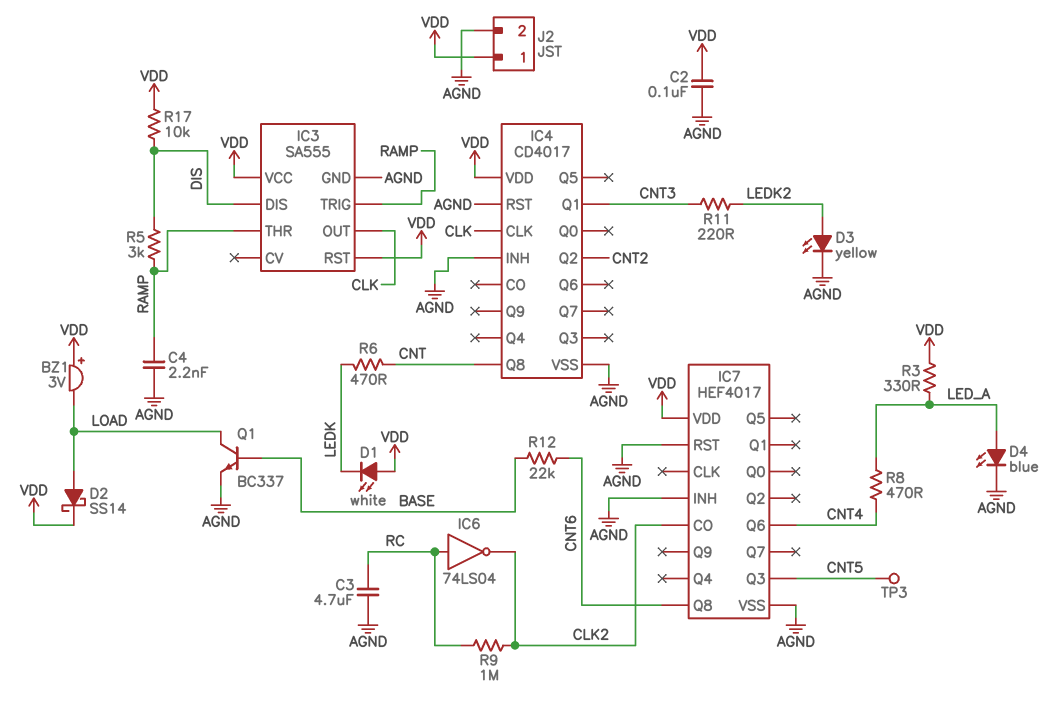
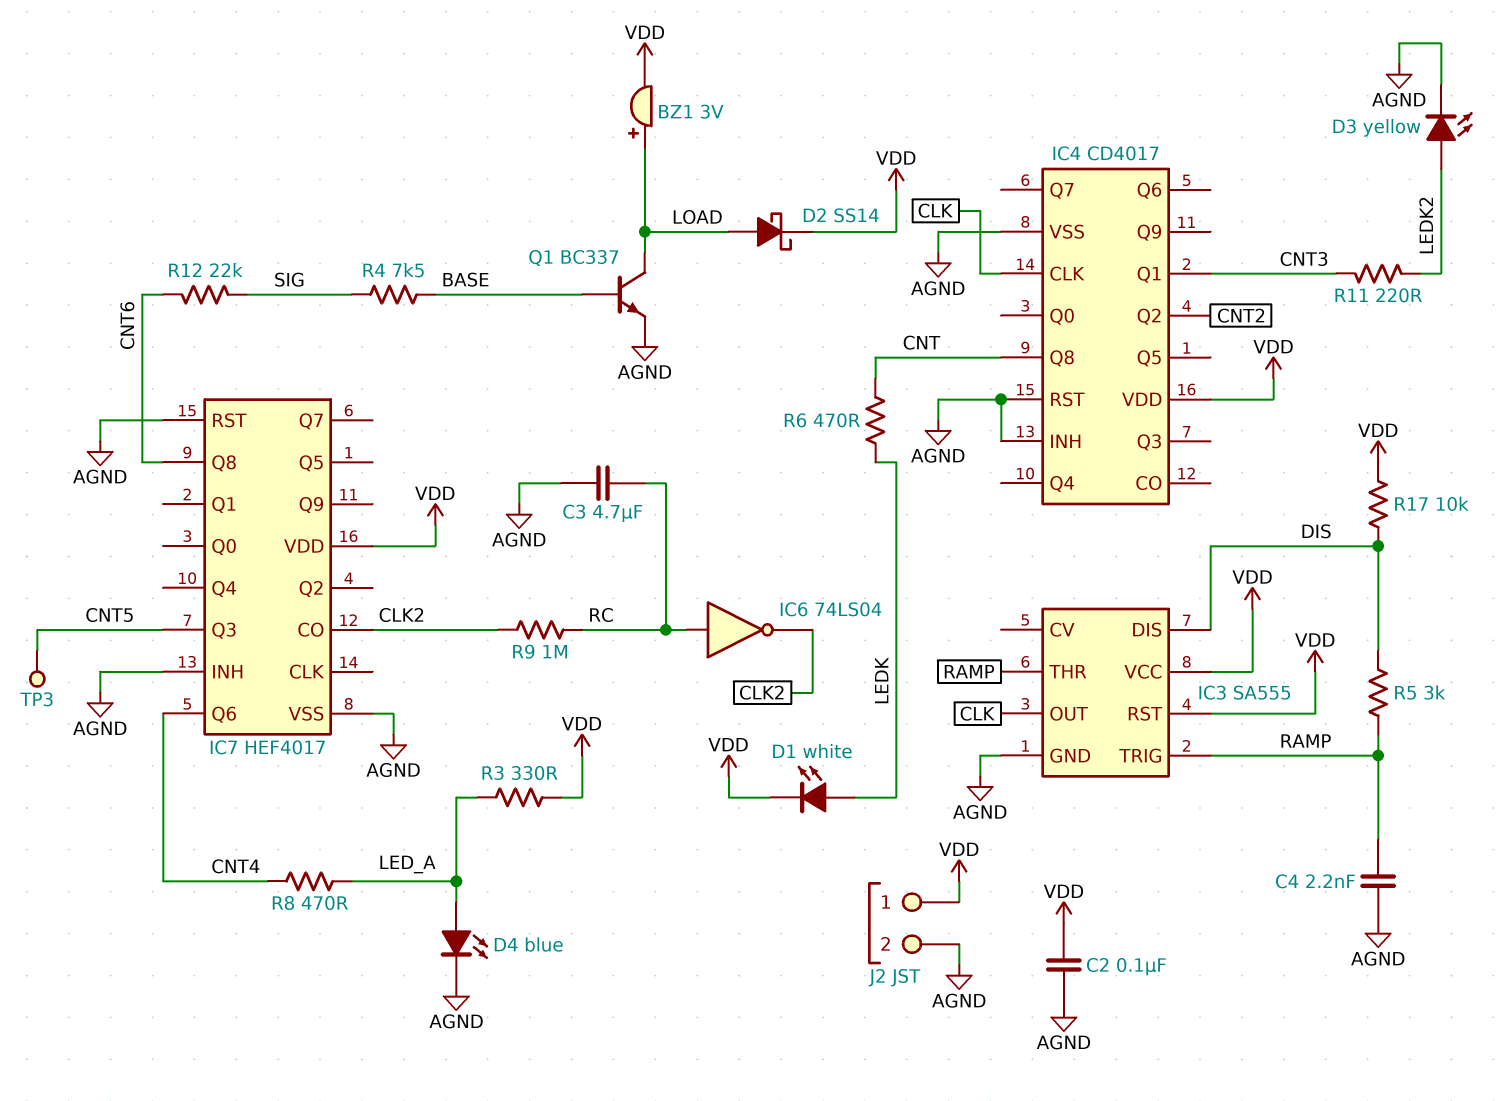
BZ1: buzzer 3V (plus VDD, minus LOAD) -> buzzer 3V (plus LOAD, minus VDD)
D1: LED white (A VDD, K LEDK) -> LED white (A LEDK, K VDD)
R4: none -> 7.5k (BASE, SIG)
R12: 22k (BASE, CNT6) -> 22k (CNT6, SIG)

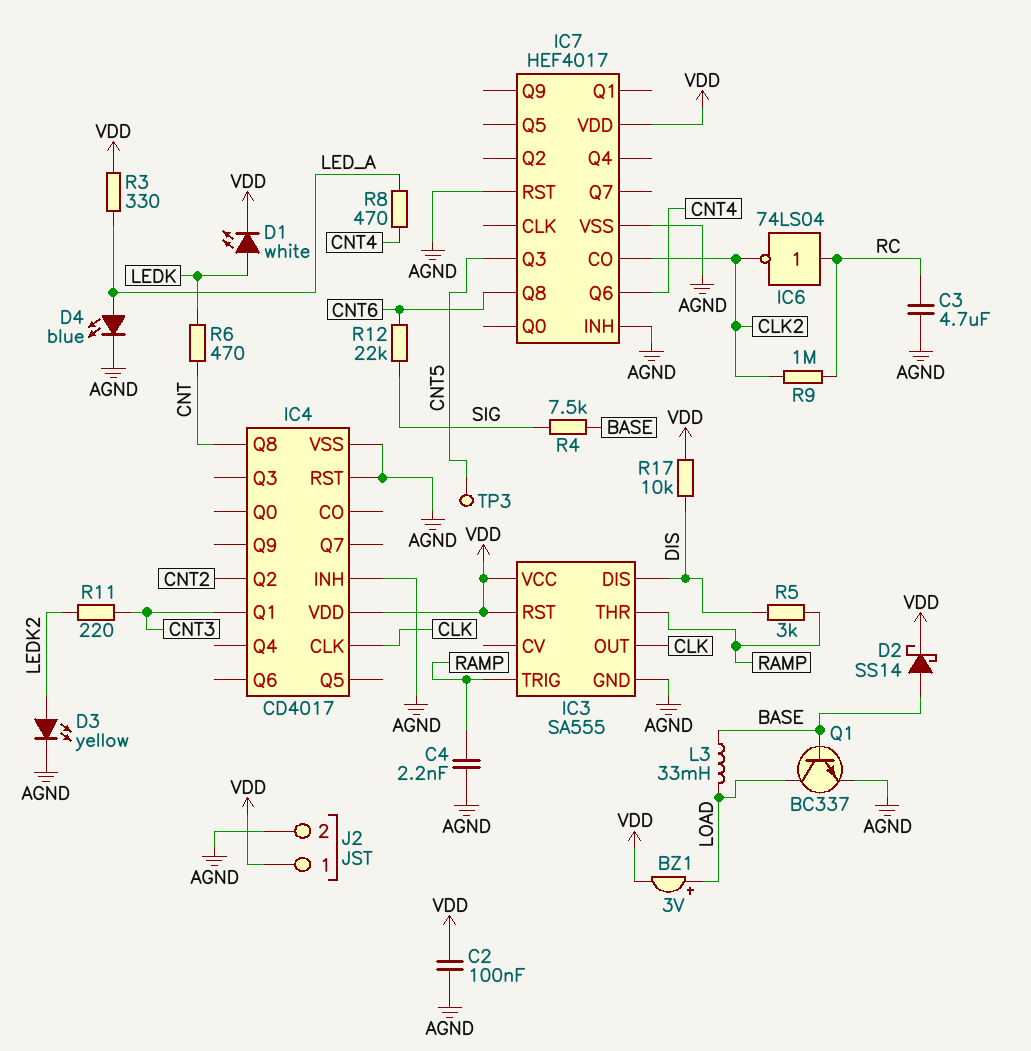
D2: schottky SS14 (A LOAD, K VDD) -> schottky SS14 (A BASE, K VDD)
L3: none -> 33mH (BASE, LOAD)

